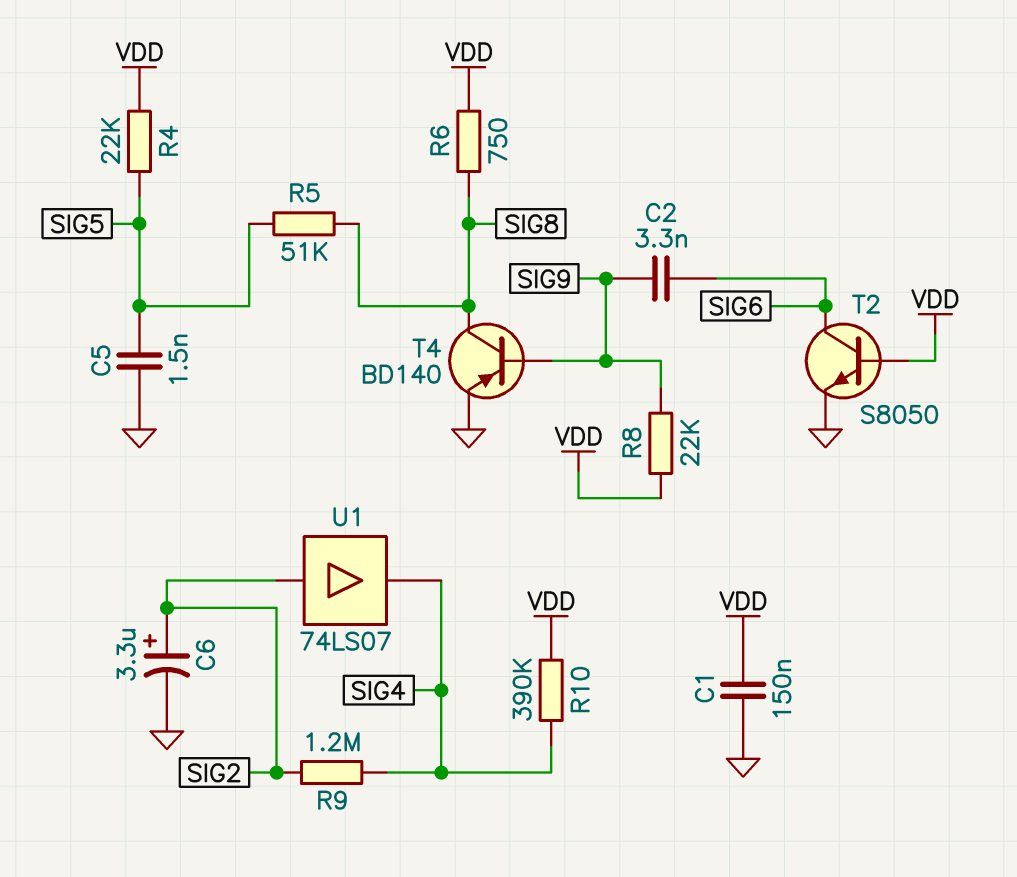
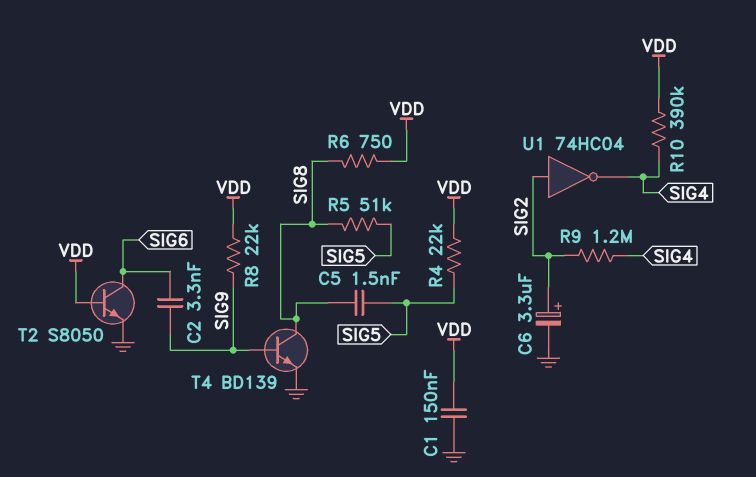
C5: 1.5nF (GND, SIG5) -> 1.5nF (SIG5, SIG8)
T4: PNP BD140 (B SIG9, C SIG8, E GND) -> NPN BD139 (B SIG9, C SIG8, E GND)
U1: buffer 74LS07 (in SIG2, out SIG4) -> NOT 74HC04 (in SIG2, out SIG4)

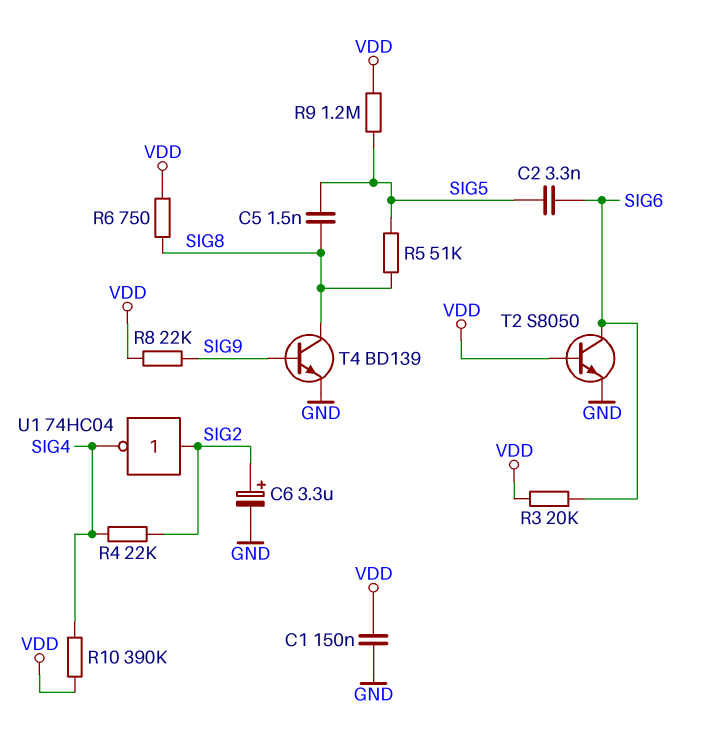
C2: 3.3nF (SIG6, SIG9) -> 3.3nF (SIG5, SIG6)
R3: none -> 20k (SIG6, VDD)
R4: 22k (SIG5, VDD) -> 22k (SIG2, SIG4)
R9: 1.2M (SIG2, SIG4) -> 1.2M (SIG5, VDD)

